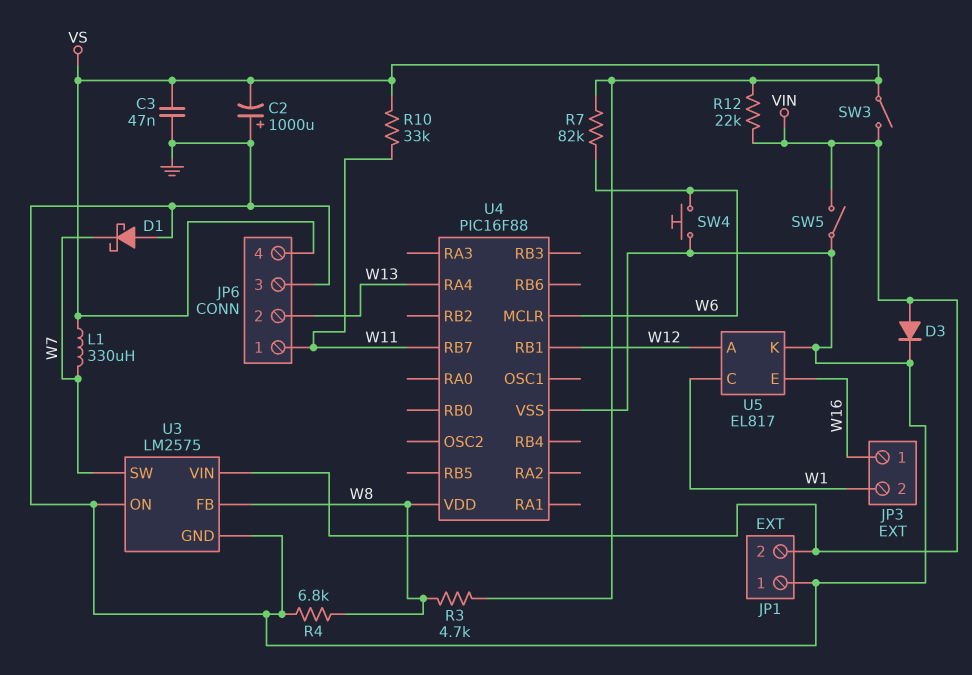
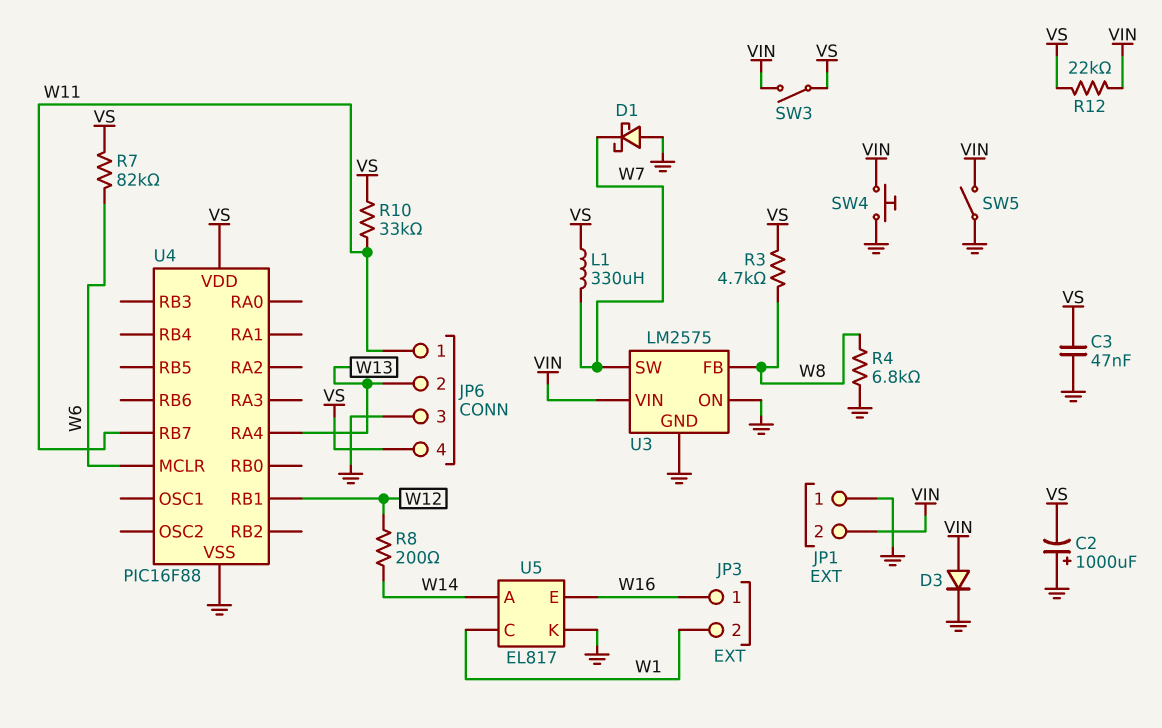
R8: none -> 200 (W12, W14)
SW4: button (GND, W6) -> button (GND, VIN)
U4 pin VDD: W8 -> VS
U5 pin A: W12 -> W14

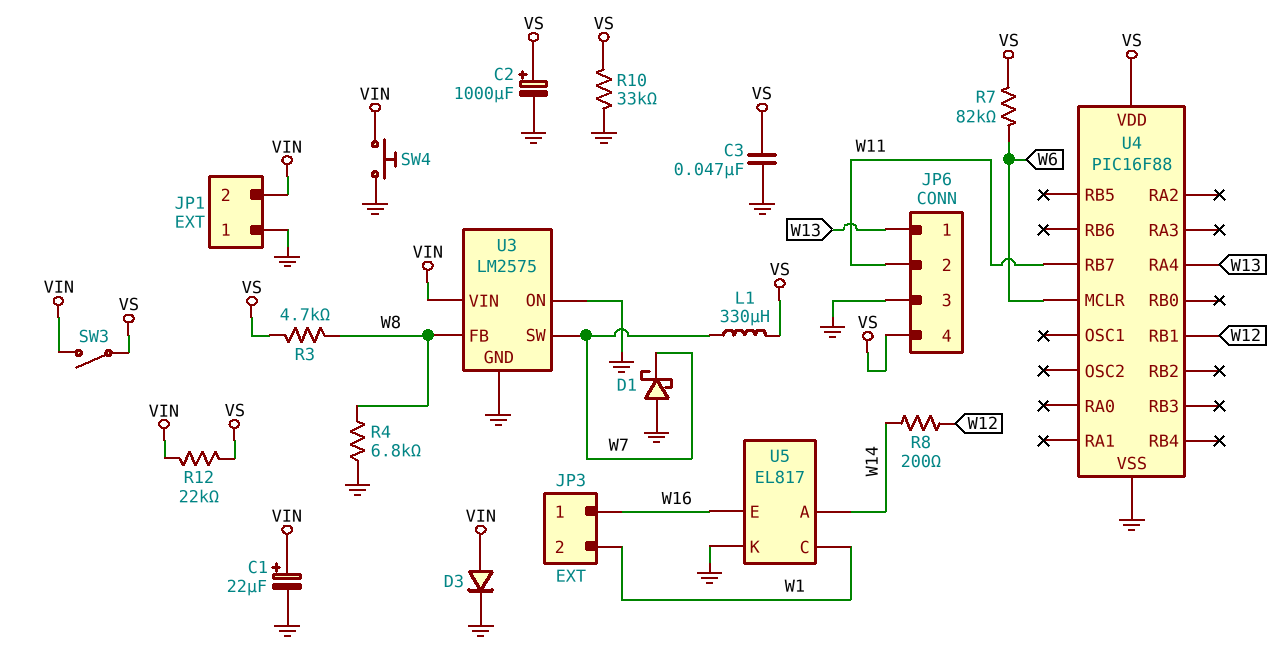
C1: none -> 22uF (plus VIN, minus GND)
C2: 1000uF (plus GND, minus VS) -> 1000uF (plus VS, minus GND)
JP6 pin 1: W11 -> W13
JP6 pin 2: W13 -> W11
R10: 33k (VS, W11) -> 33k (GND, VS)
SW5: switch (GND, VIN) -> none

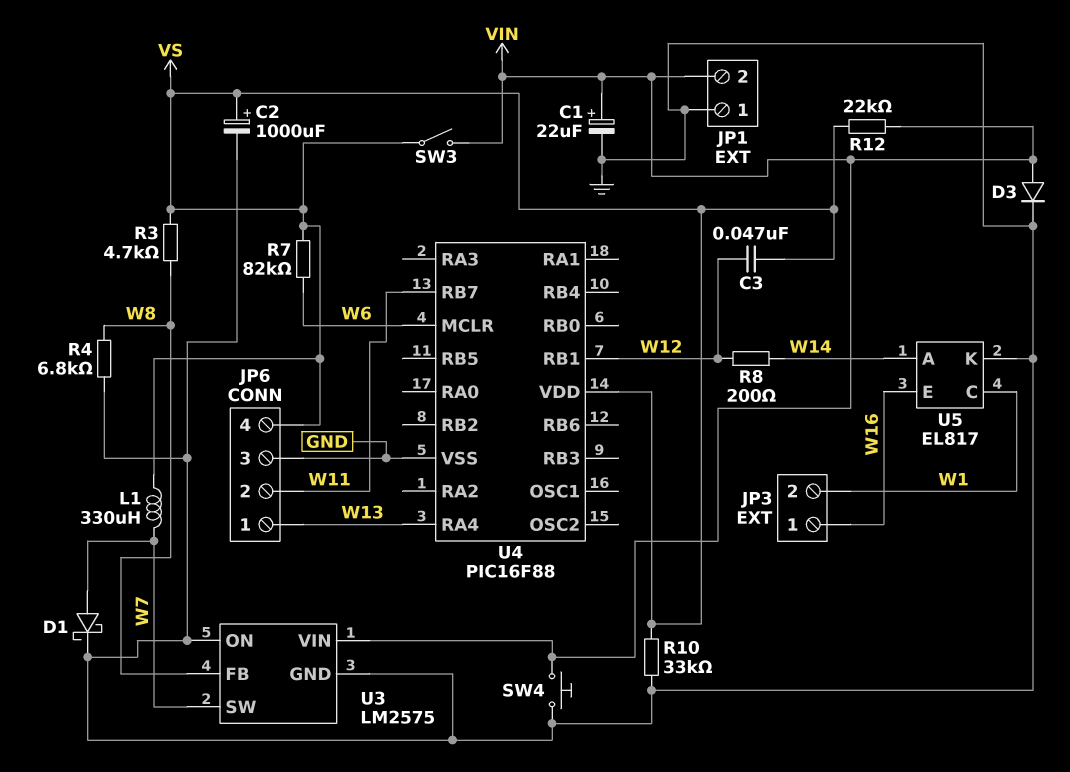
C3: 47nF (GND, VS) -> 47nF (VS, W12)
D1: schottky (A GND, K W7) -> schottky (A W7, K GND)

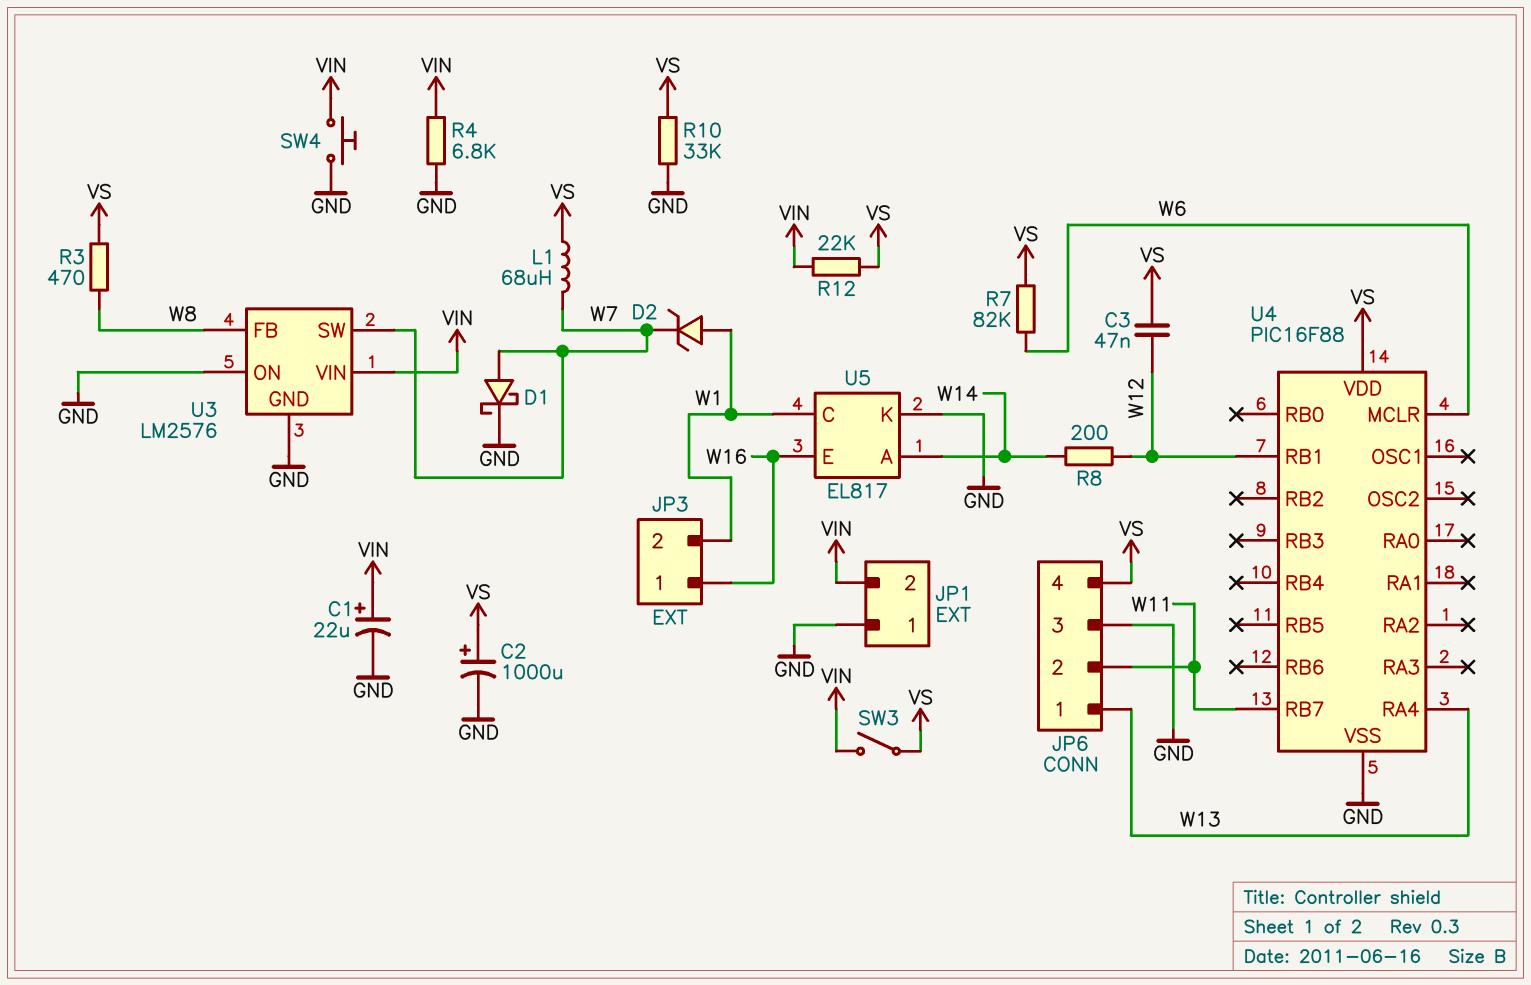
D2: none -> zener (A W1, K W7)
D3: diode (A VIN, K GND) -> none
L1: 330uH (VS, W7) -> 68uH (VS, W7)
R3: 4.7k (VS, W8) -> 470 (VS, W8)
R4: 6.8k (GND, W8) -> 6.8k (GND, VIN)
U3: LM2575 -> LM2576

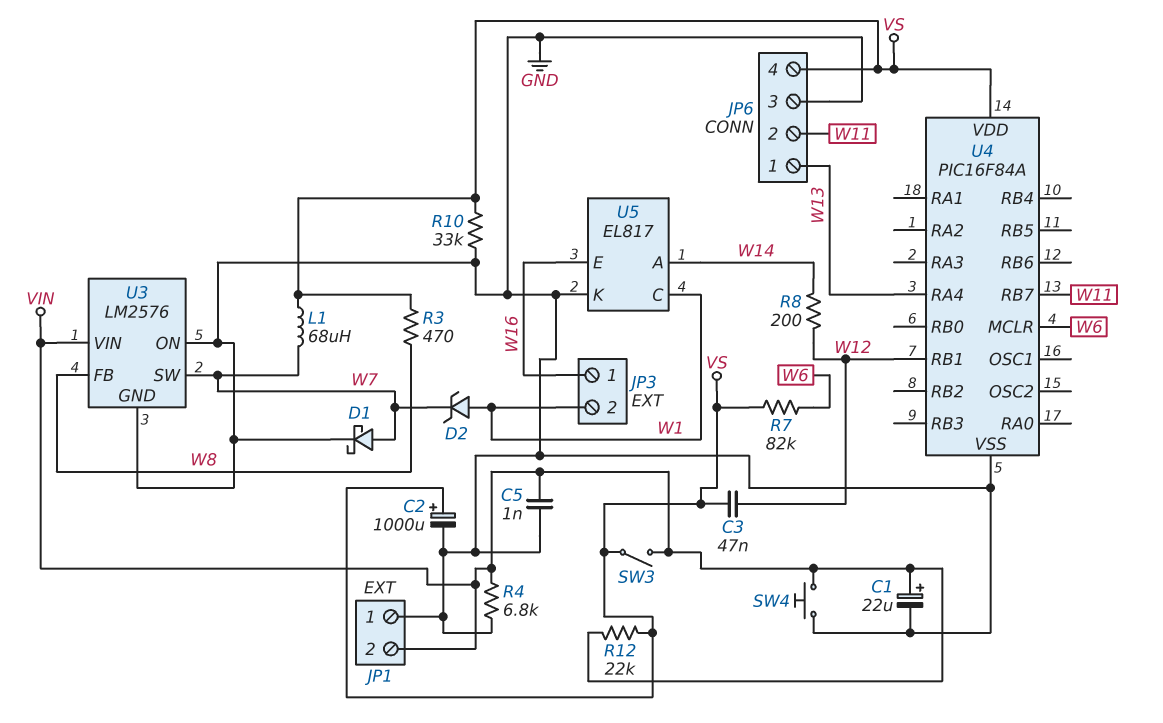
C5: none -> 1nF (GND, VIN)
U4: PIC16F88 -> PIC16F84A

